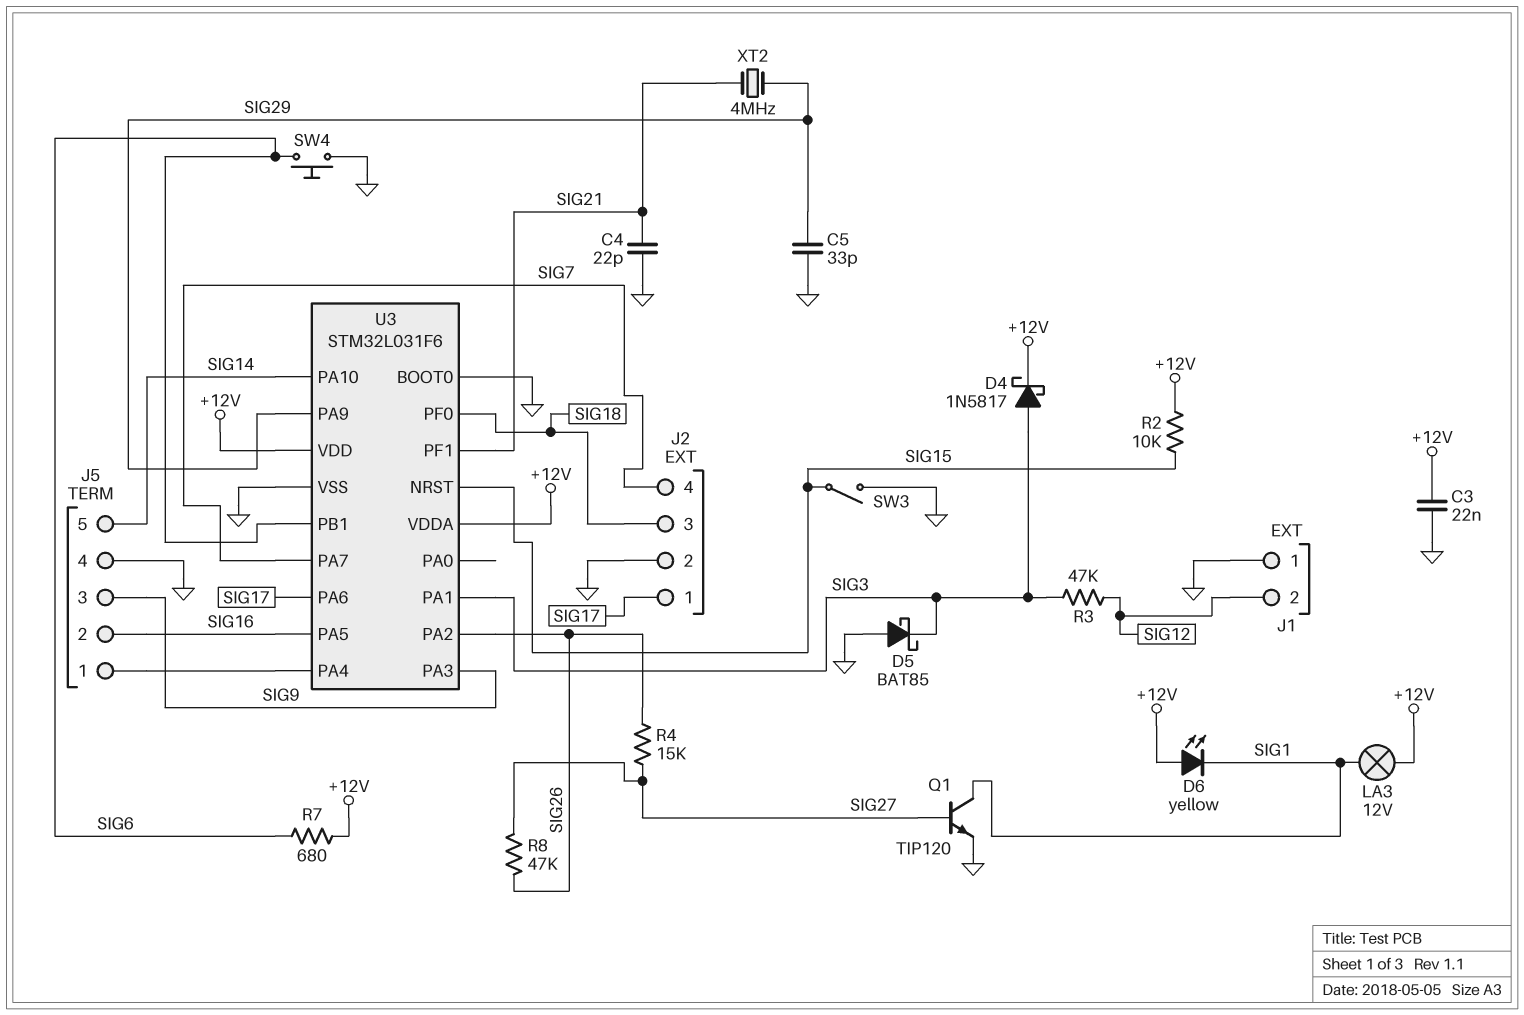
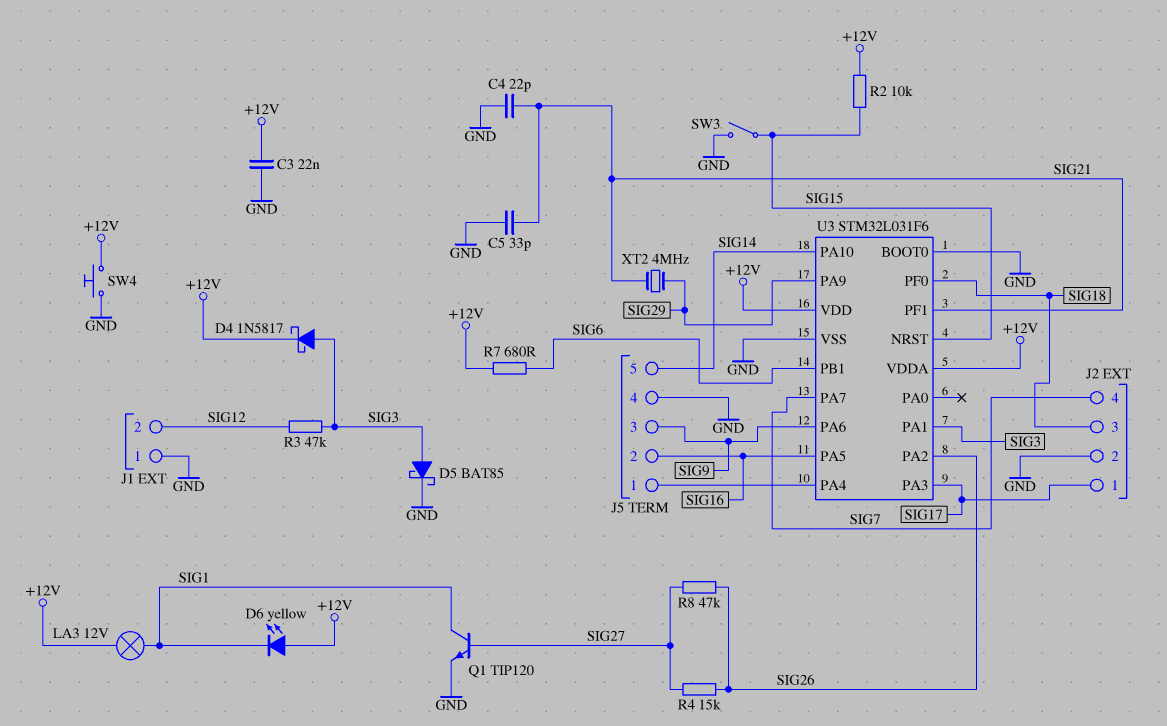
C5: 33pF (GND, SIG29) -> 33pF (GND, SIG21)
D5: schottky BAT85 (A GND, K SIG3) -> schottky BAT85 (A SIG3, K GND)
SW4: button (GND, SIG6) -> button (+12V, GND)
U3 pin PA3: SIG9 -> SIG17
U3 pin PA6: SIG17 -> SIG9

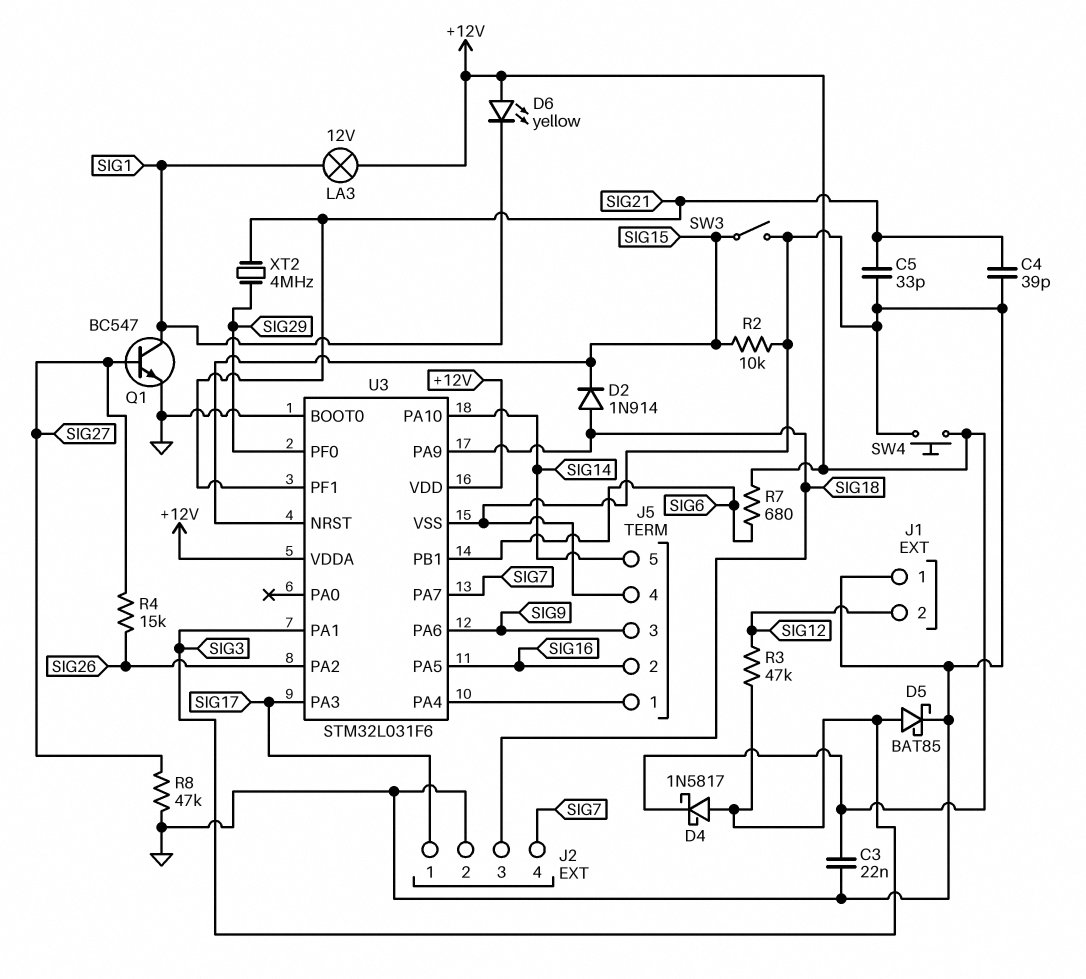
C4: 22pF (GND, SIG21) -> 39pF (GND, SIG21)
D2: none -> diode 1N914 (A SIG18, K SIG15)
Q1: NPN TIP120 (B SIG27, C SIG1, E GND) -> NPN BC547 (B SIG27, C SIG1, E GND)
R2: 10k (+12V, SIG15) -> 10k (GND, SIG15)
R8: 47k (SIG26, SIG27) -> 47k (GND, SIG27)
U3 pin PA9: SIG29 -> SIG18
U3 pin PF0: SIG18 -> SIG29

